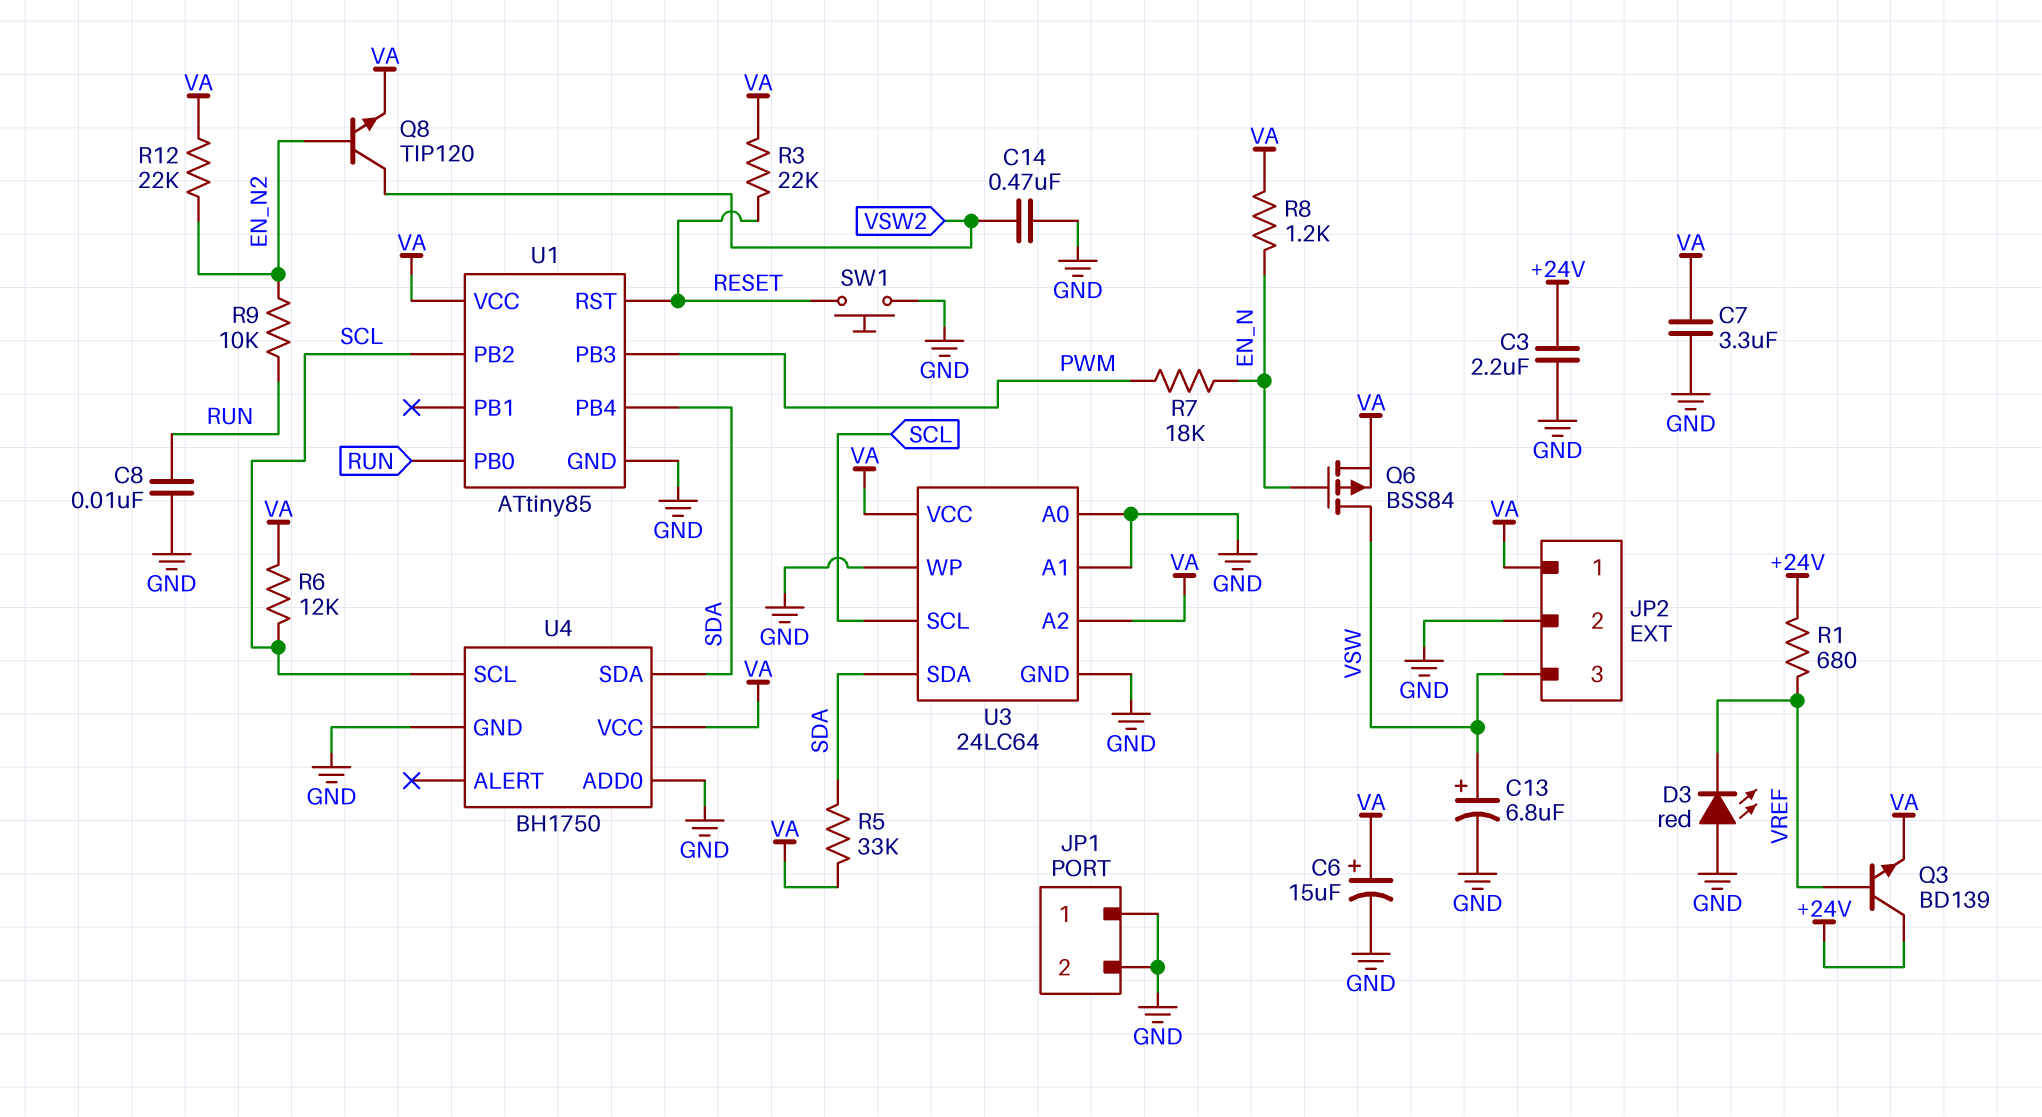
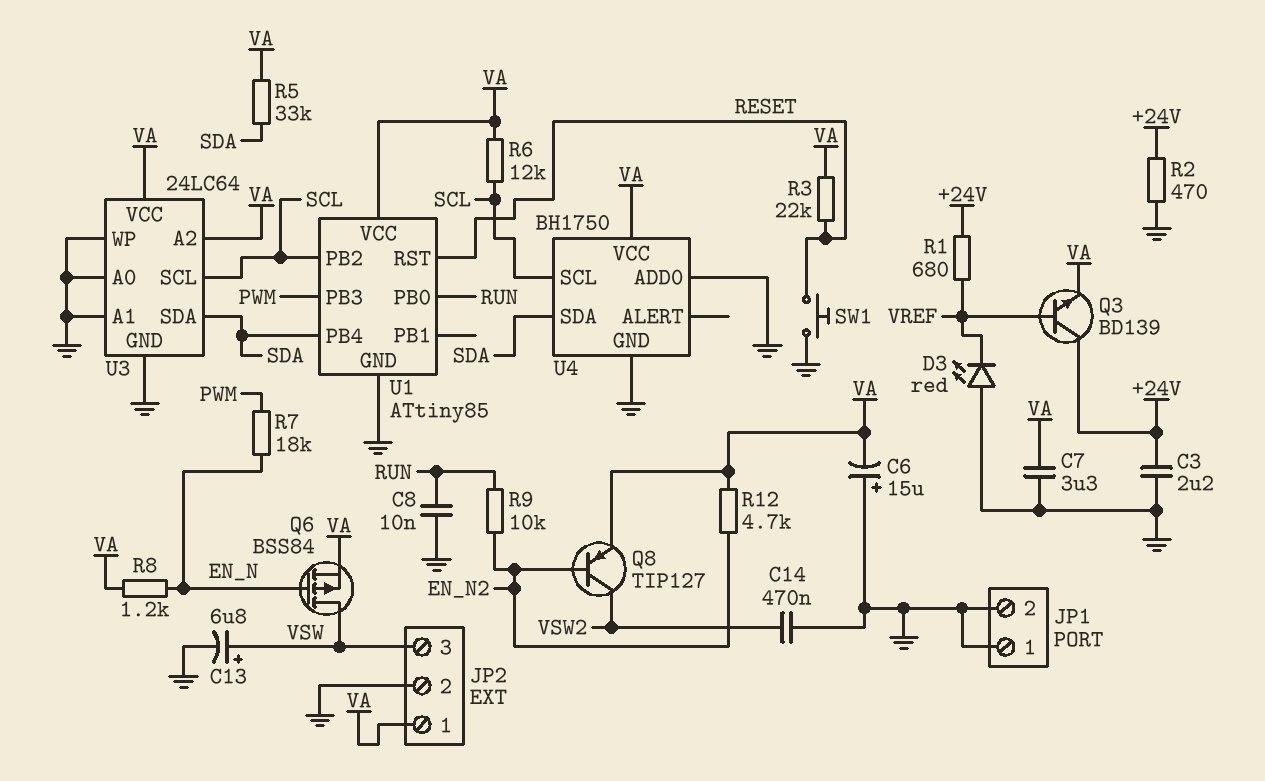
C6: 15uF (plus VA, minus GND) -> 15uF (plus GND, minus VA)
Q8: NPN TIP120 (B EN_N2, C VSW2, E VA) -> PNP TIP127 (B EN_N2, C VSW2, E VA)
R2: none -> 470 (+24V, GND)
R12: 22k (EN_N2, VA) -> 4.7k (EN_N2, VA)

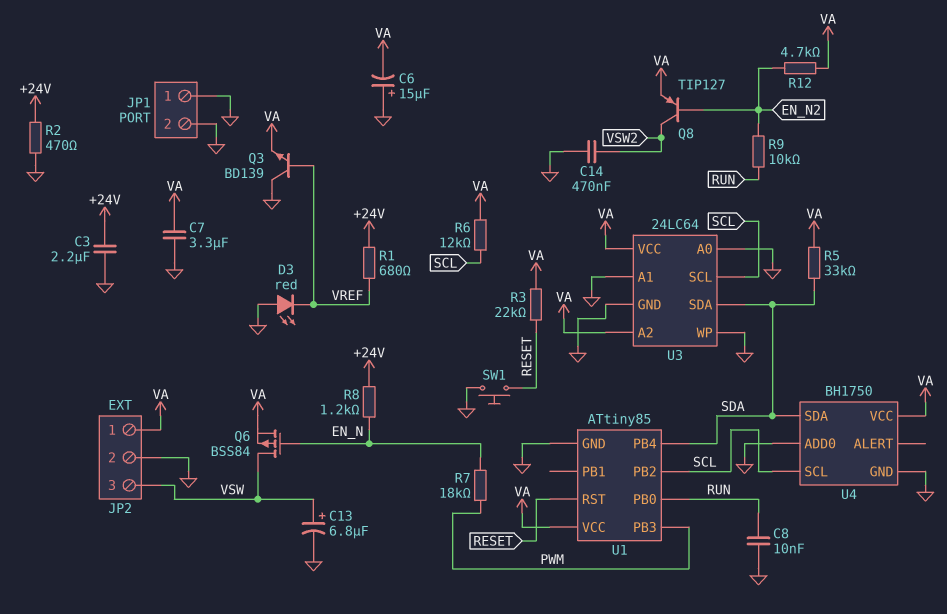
Q3: NPN BD139 (B VREF, C +24V, E VA) -> NPN BD139 (B VREF, C GND, E VA)
R8: 1.2k (EN_N, VA) -> 1.2k (+24V, EN_N)

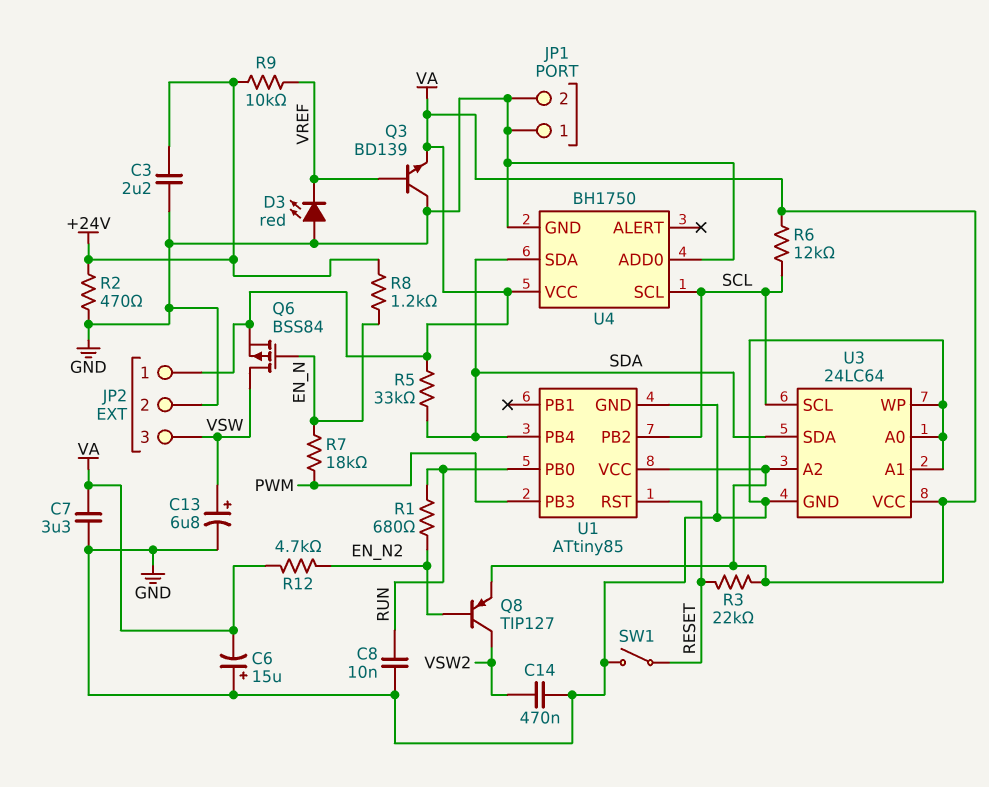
R1: 680 (+24V, VREF) -> 680 (EN_N2, RUN)
R9: 10k (EN_N2, RUN) -> 10k (+24V, VREF)
SW1: button (GND, RESET) -> switch (GND, RESET)

